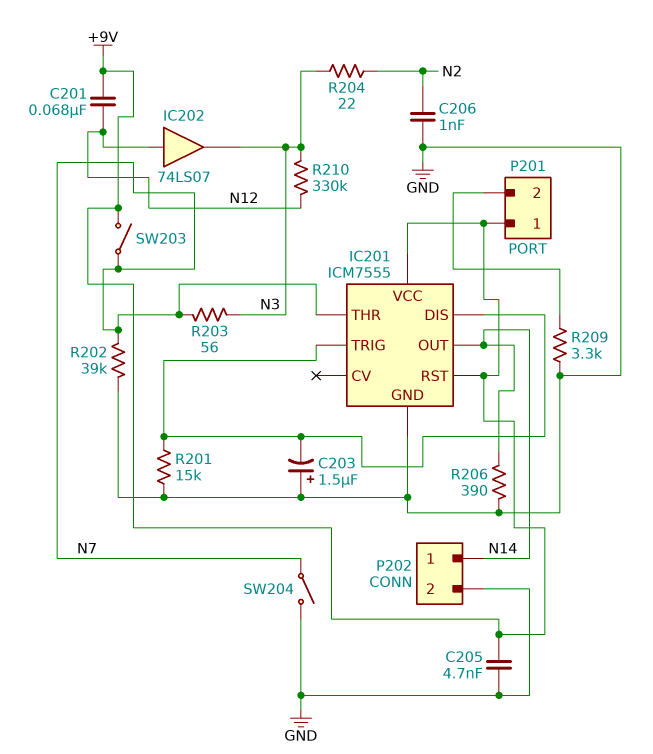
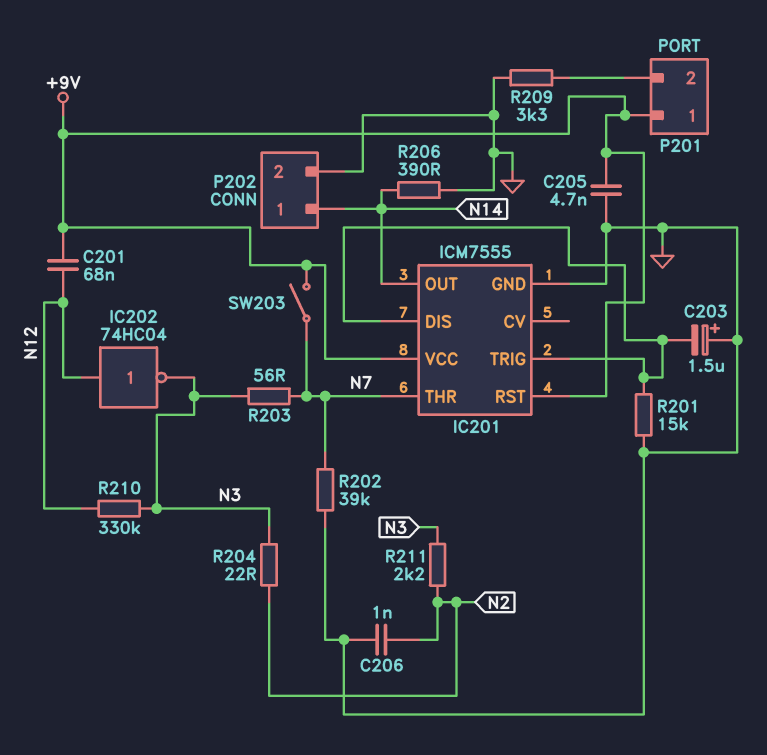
IC202: buffer 74LS07 (in N12, out N3) -> NOT 74HC04 (in N12, out N3)
R211: none -> 2.2k (N2, N3)
SW204: switch (GND, N7) -> none

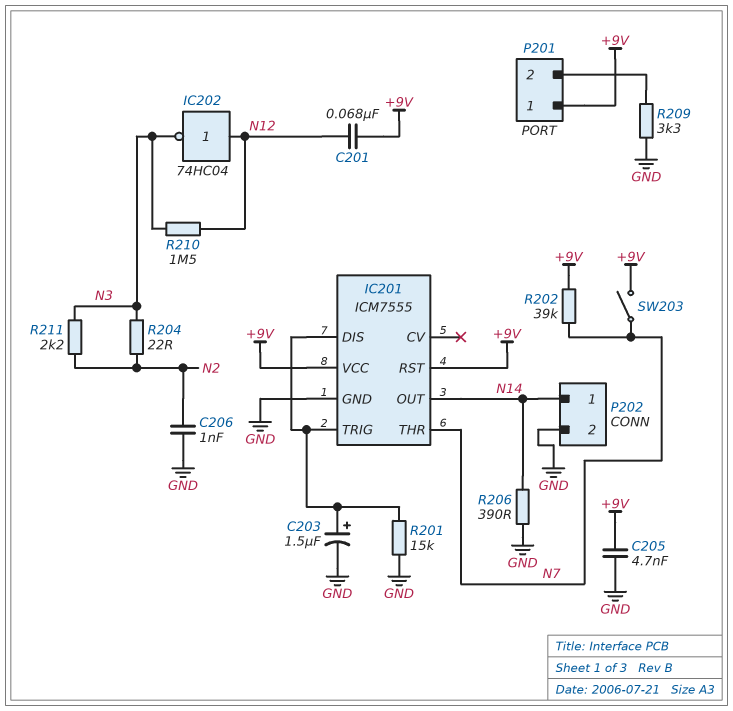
C203: 1.5uF (plus GND, minus IC201/DIS) -> 1.5uF (plus IC201/DIS, minus GND)
R202: 39k (GND, N7) -> 39k (+9V, N7)
R203: 56 (N3, N7) -> none
R210: 330k (N3, N12) -> 1.5M (N3, N12)

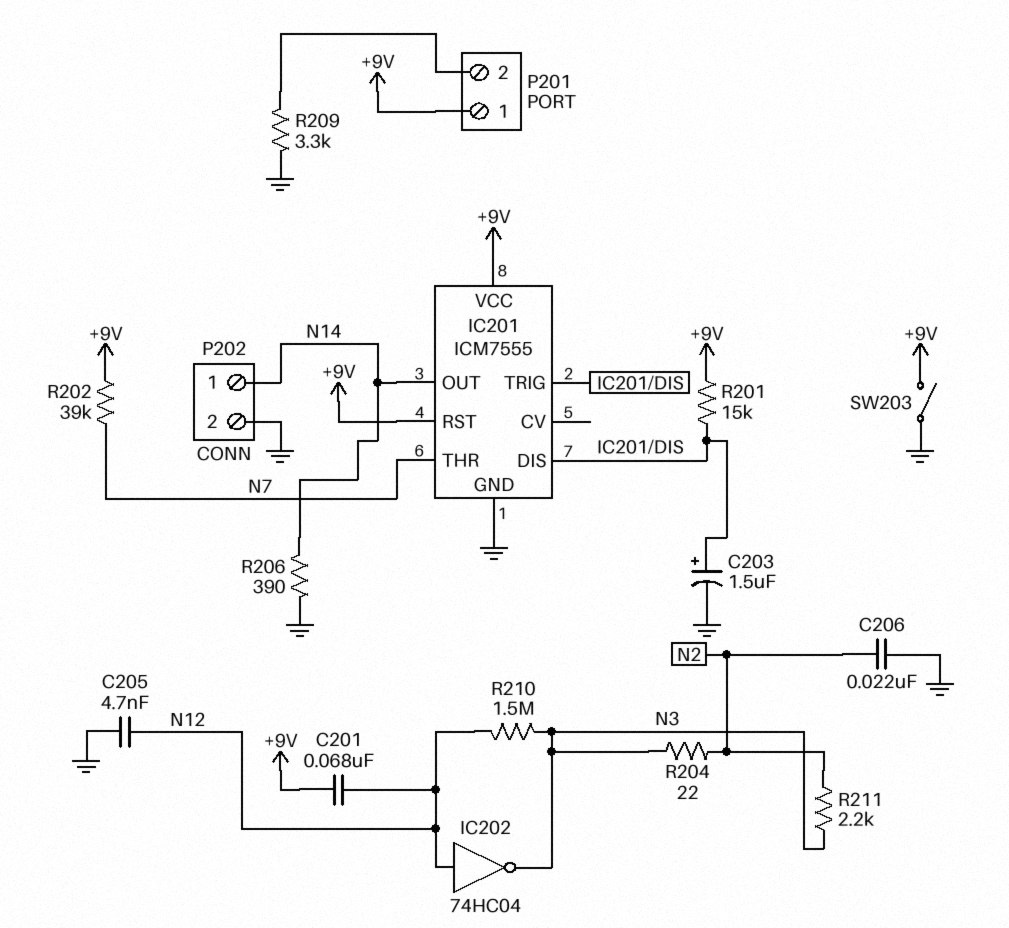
C205: 4.7nF (+9V, GND) -> 4.7nF (GND, N12)
C206: 1nF (GND, N2) -> 22nF (GND, N2)
R201: 15k (GND, IC201/DIS) -> 15k (+9V, IC201/DIS)
SW203: switch (+9V, N7) -> switch (+9V, GND)

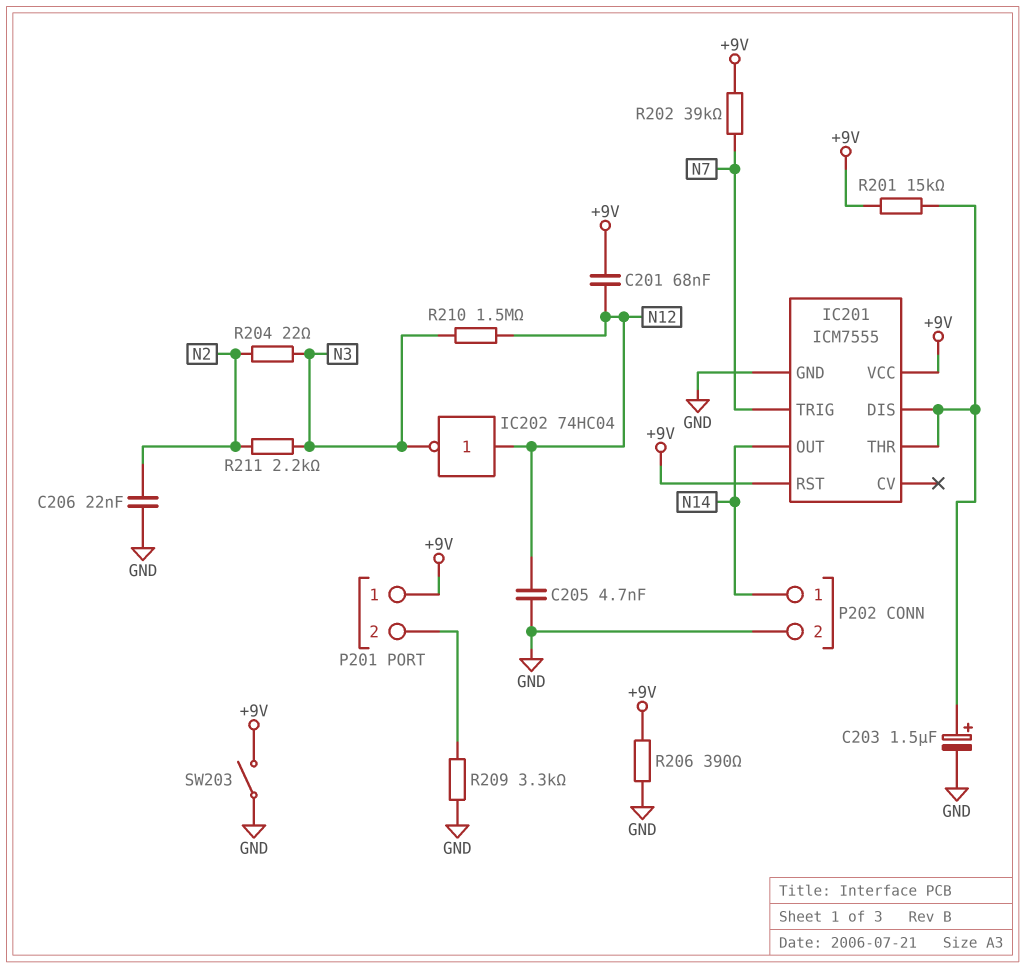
IC201 pin THR: N7 -> IC201/DIS
IC201 pin TRIG: IC201/DIS -> N7
R206: 390 (GND, N14) -> 390 (+9V, GND)

